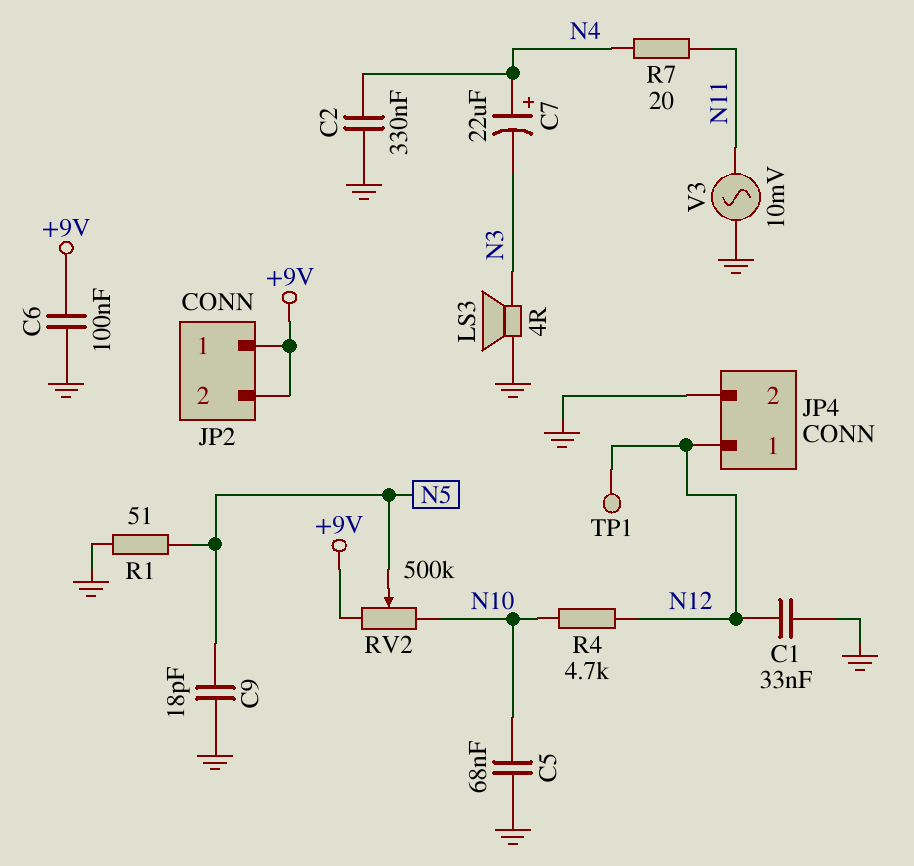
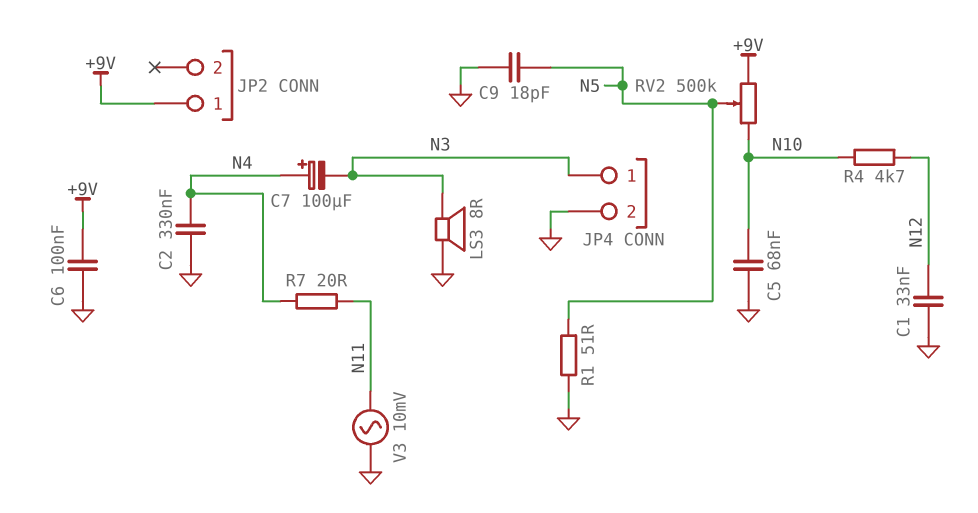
C7: 22uF (plus N4, minus N3) -> 100uF (plus N4, minus N3)
JP2 pin 2: +9V -> none
JP4 pin 1: N12 -> N3
LS3: speaker 4R (GND, N3) -> speaker 8R (GND, N3)
TP1: test point (N12) -> none

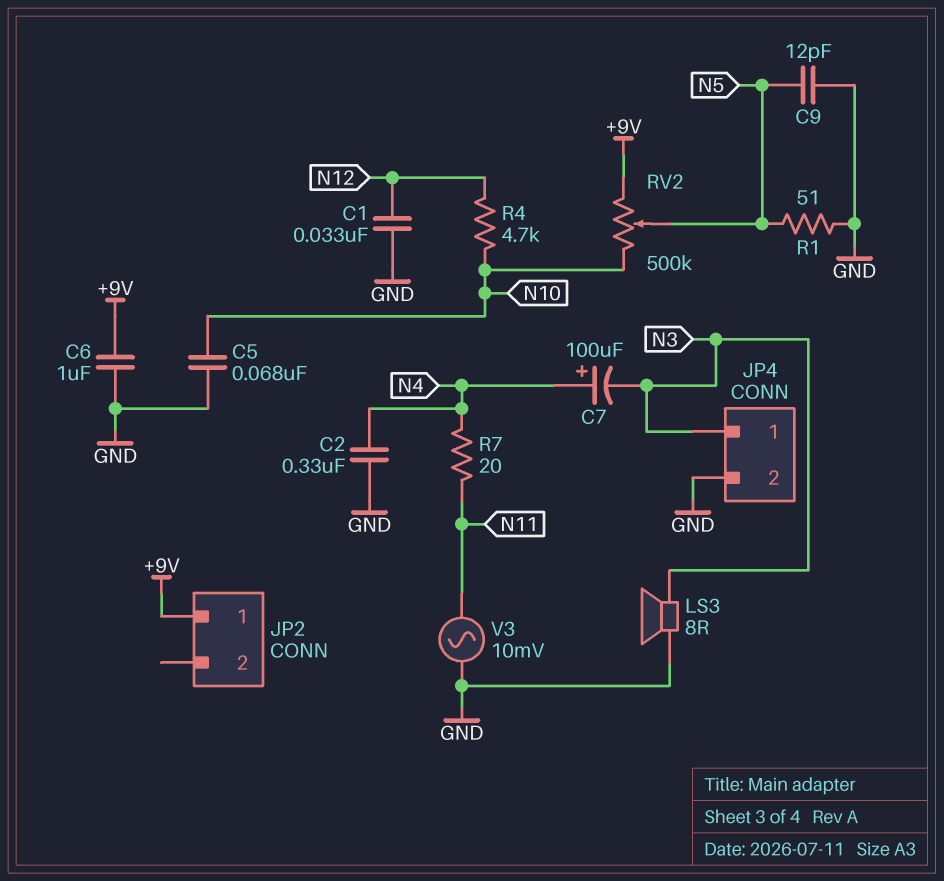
C6: 100nF (+9V, GND) -> 1uF (+9V, GND)
C9: 18pF (GND, N5) -> 12pF (GND, N5)

